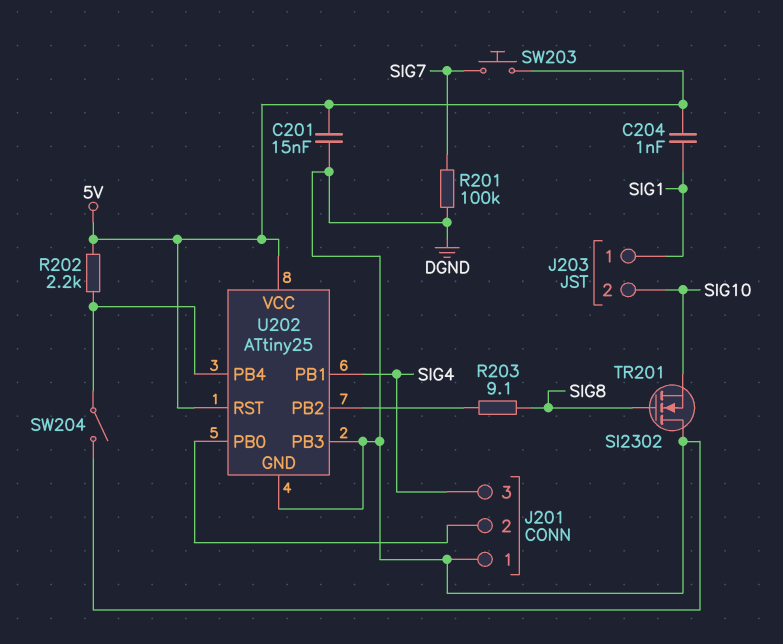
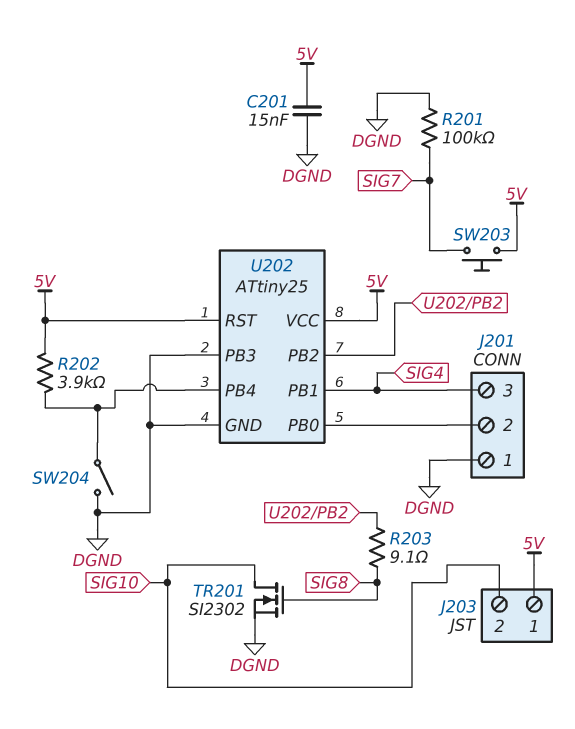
C204: 1nF (5V, SIG1) -> none
J203 pin 1: SIG1 -> 5V
R202: 2.2k (5V, U202/PB4) -> 3.9k (5V, U202/PB4)
TR201: NMOS SI2302 (G SIG8, D DGND, S SIG10) -> NMOS SI2302 (G SIG8, D SIG10, S DGND)

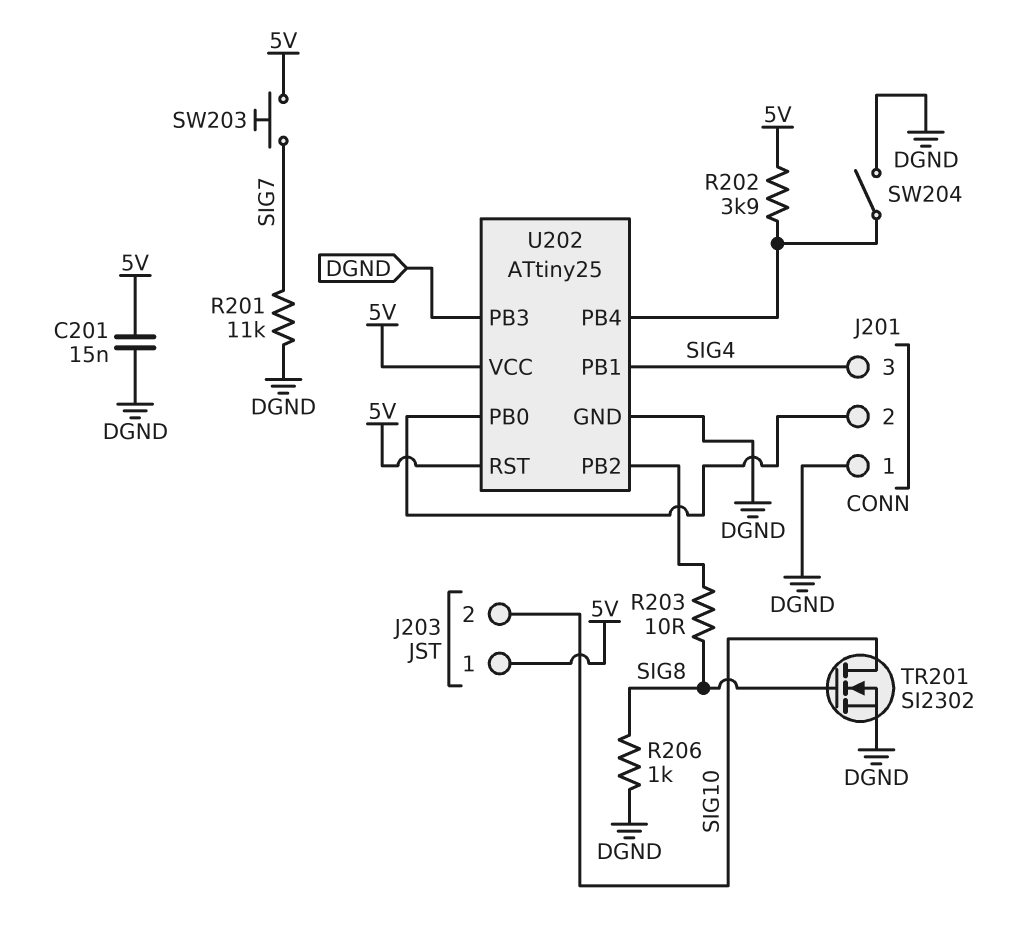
R201: 100k (DGND, SIG7) -> 11k (DGND, SIG7)
R203: 9.1 (SIG8, U202/PB2) -> 10 (SIG8, U202/PB2)
R206: none -> 1k (DGND, SIG8)

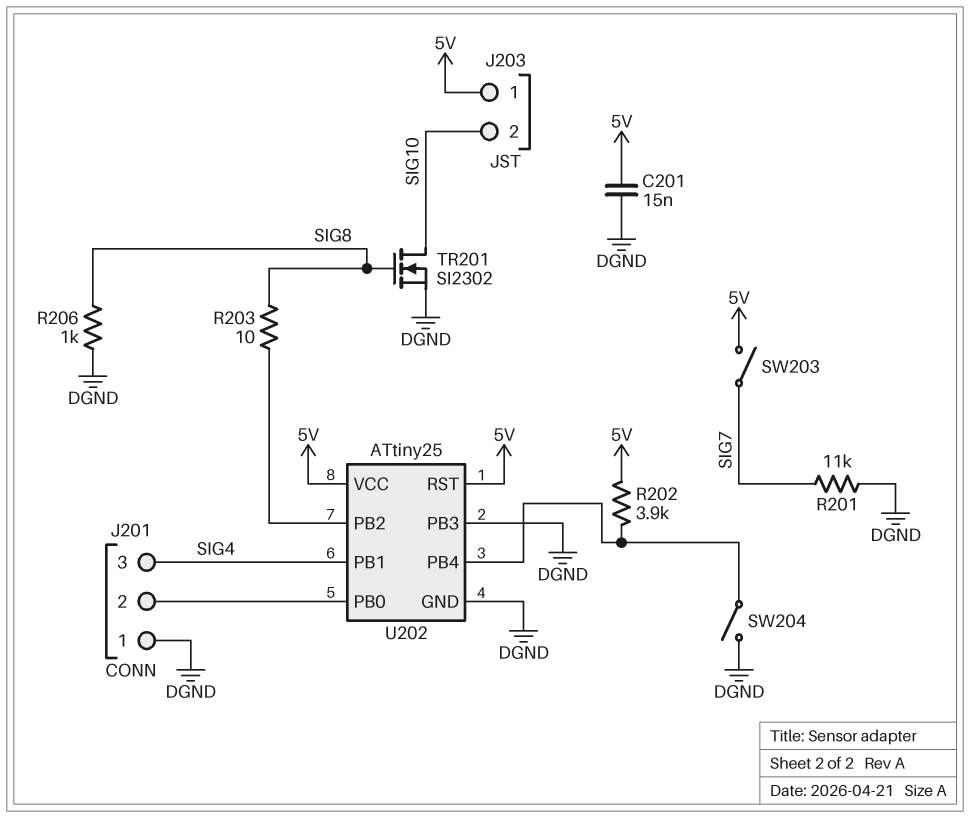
SW203: button (5V, SIG7) -> switch (5V, SIG7)

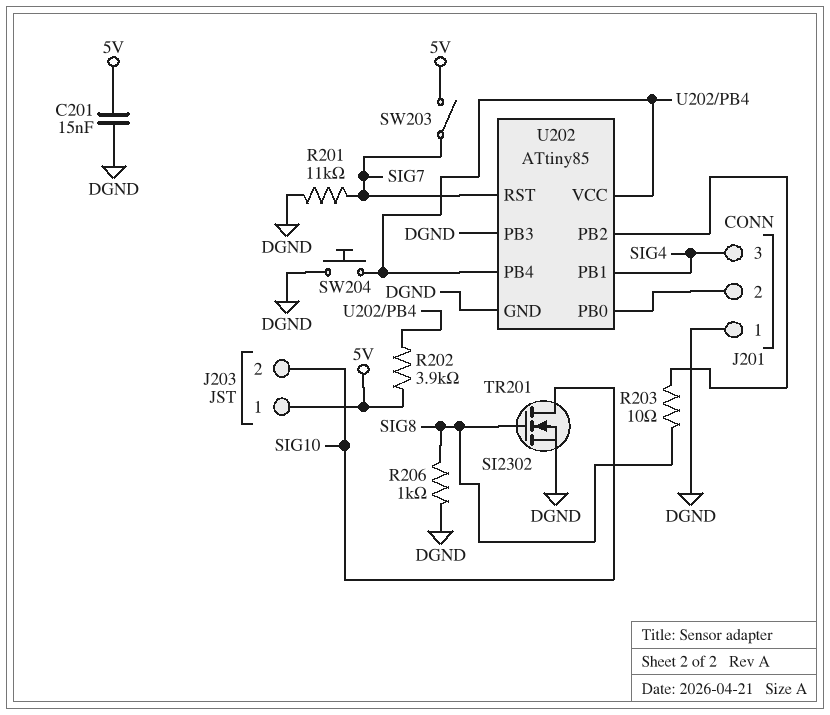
SW204: switch (DGND, U202/PB4) -> button (DGND, U202/PB4)
U202: ATtiny25 -> ATtiny85
U202 pin RST: 5V -> SIG7
U202 pin VCC: 5V -> U202/PB4

